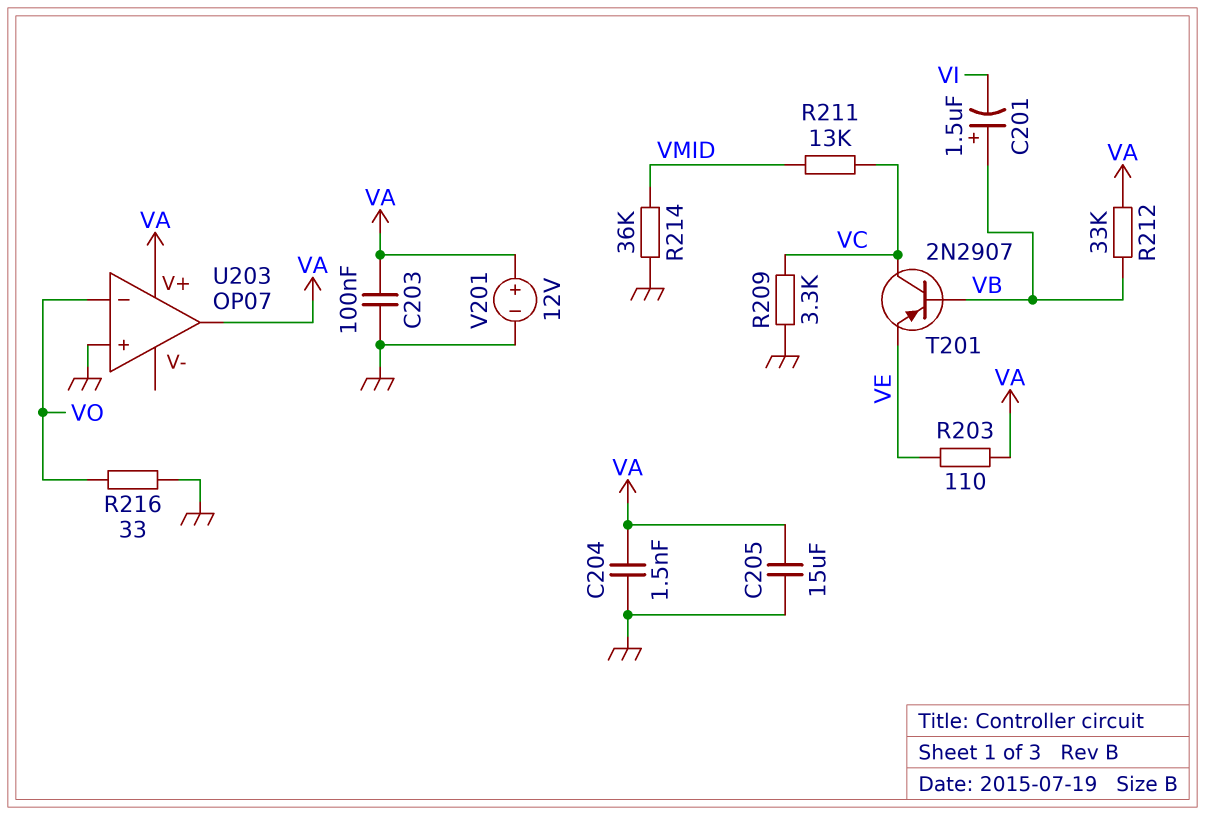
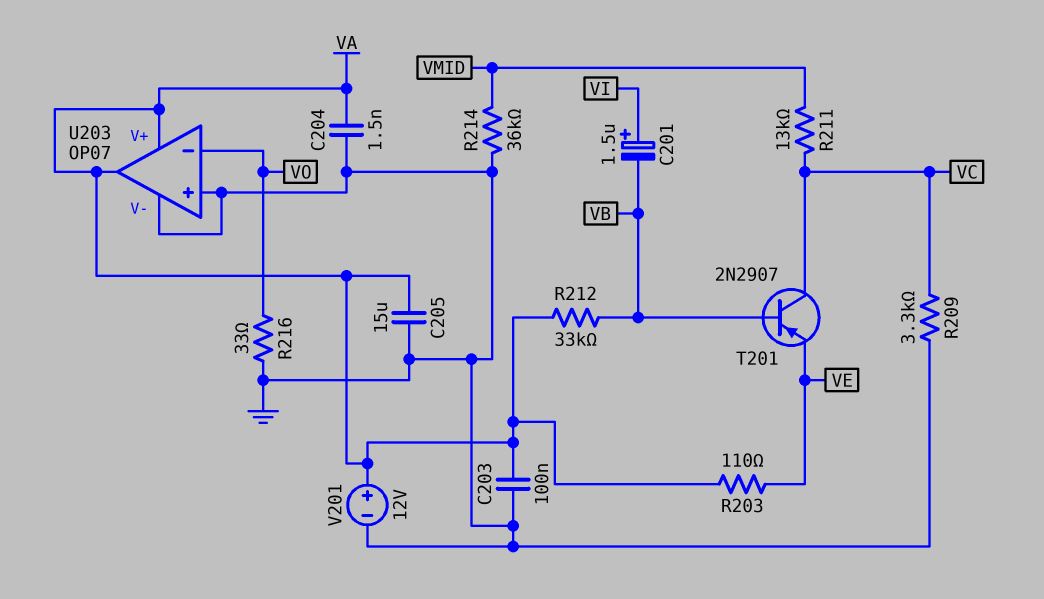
C201: 1.5uF (plus VB, minus VI) -> 1.5uF (plus VI, minus VB)
U203 pin V-: none -> GND

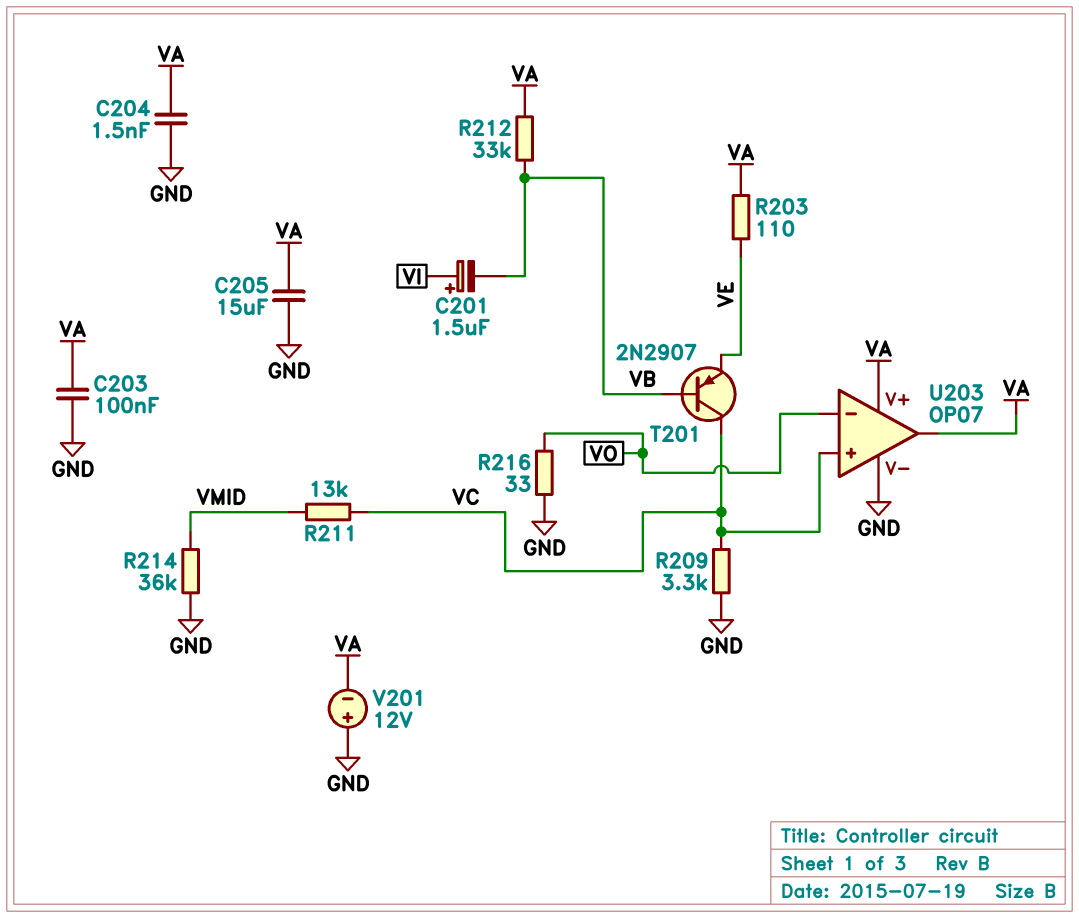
U203 pin in+: GND -> VC
V201: 12V (plus VA, minus GND) -> 12V (plus GND, minus VA)

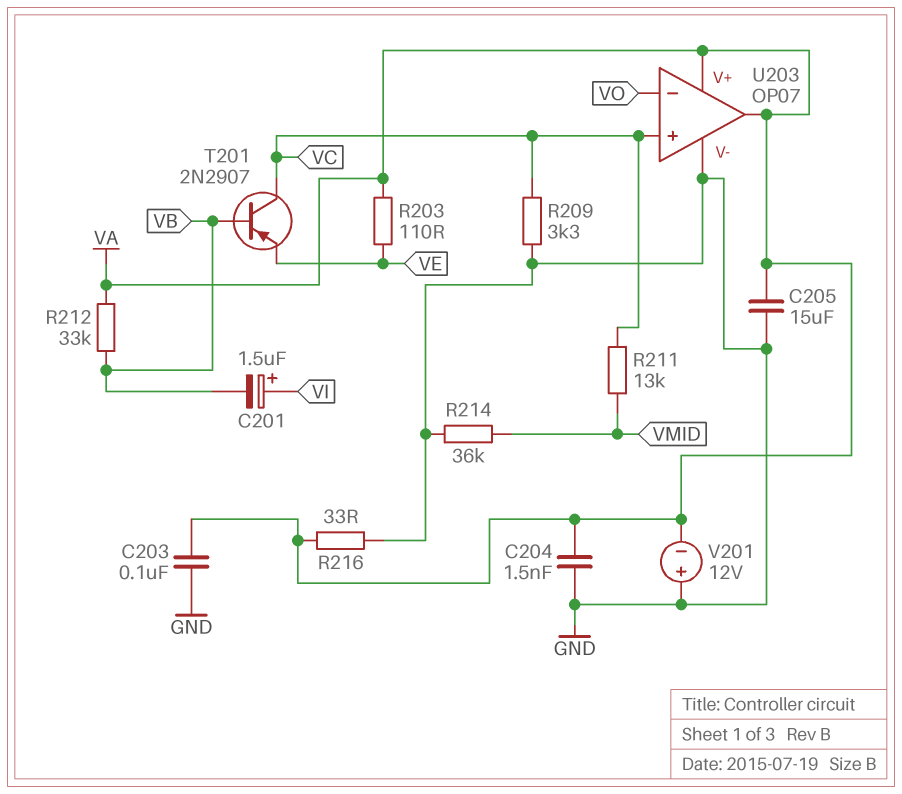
R216: 33 (GND, VO) -> 33 (GND, VA)

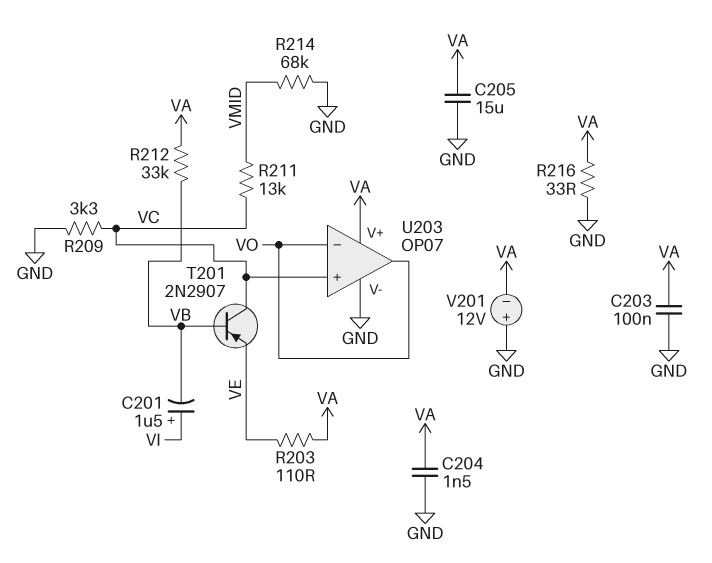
R214: 36k (GND, VMID) -> 68k (GND, VMID)
U203 pin out: VA -> VO

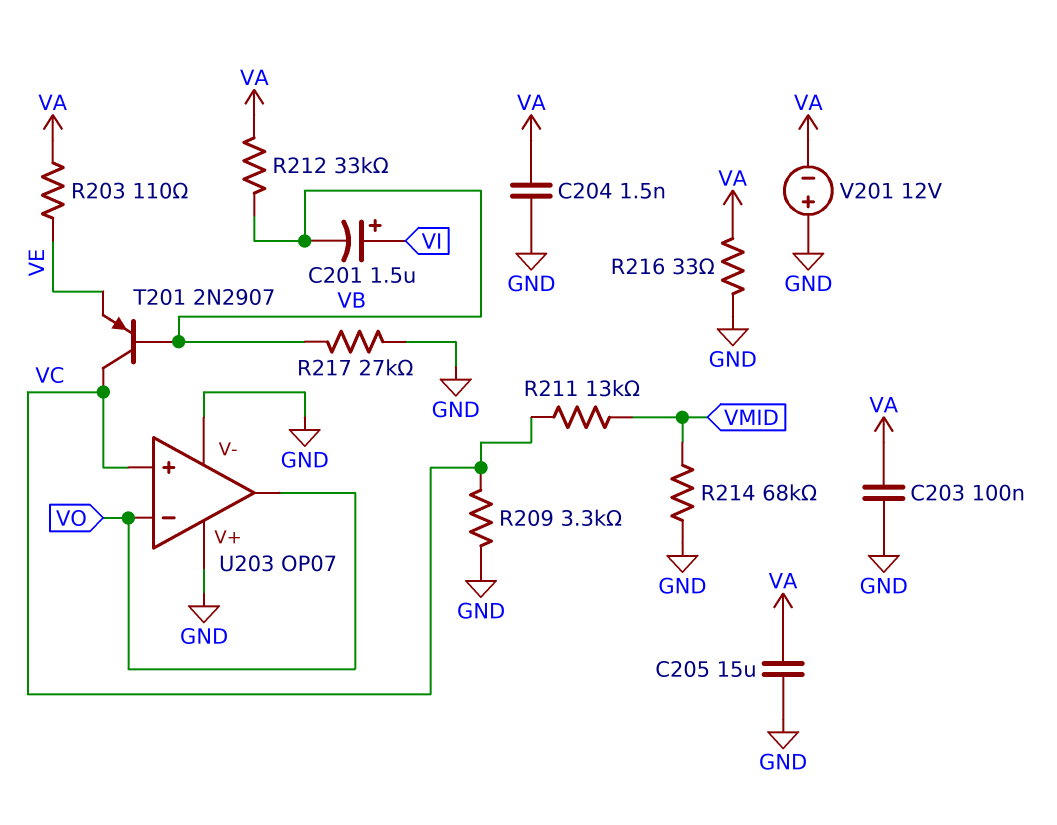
R217: none -> 27k (GND, VB)
U203 pin V+: VA -> GND

